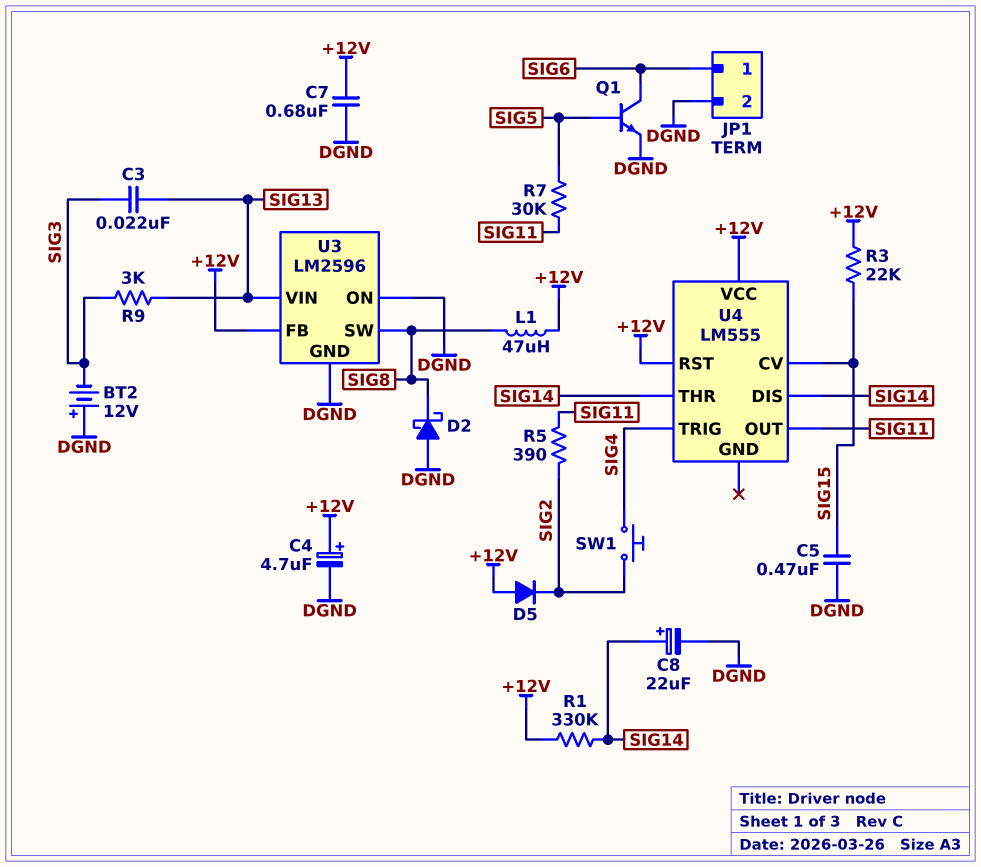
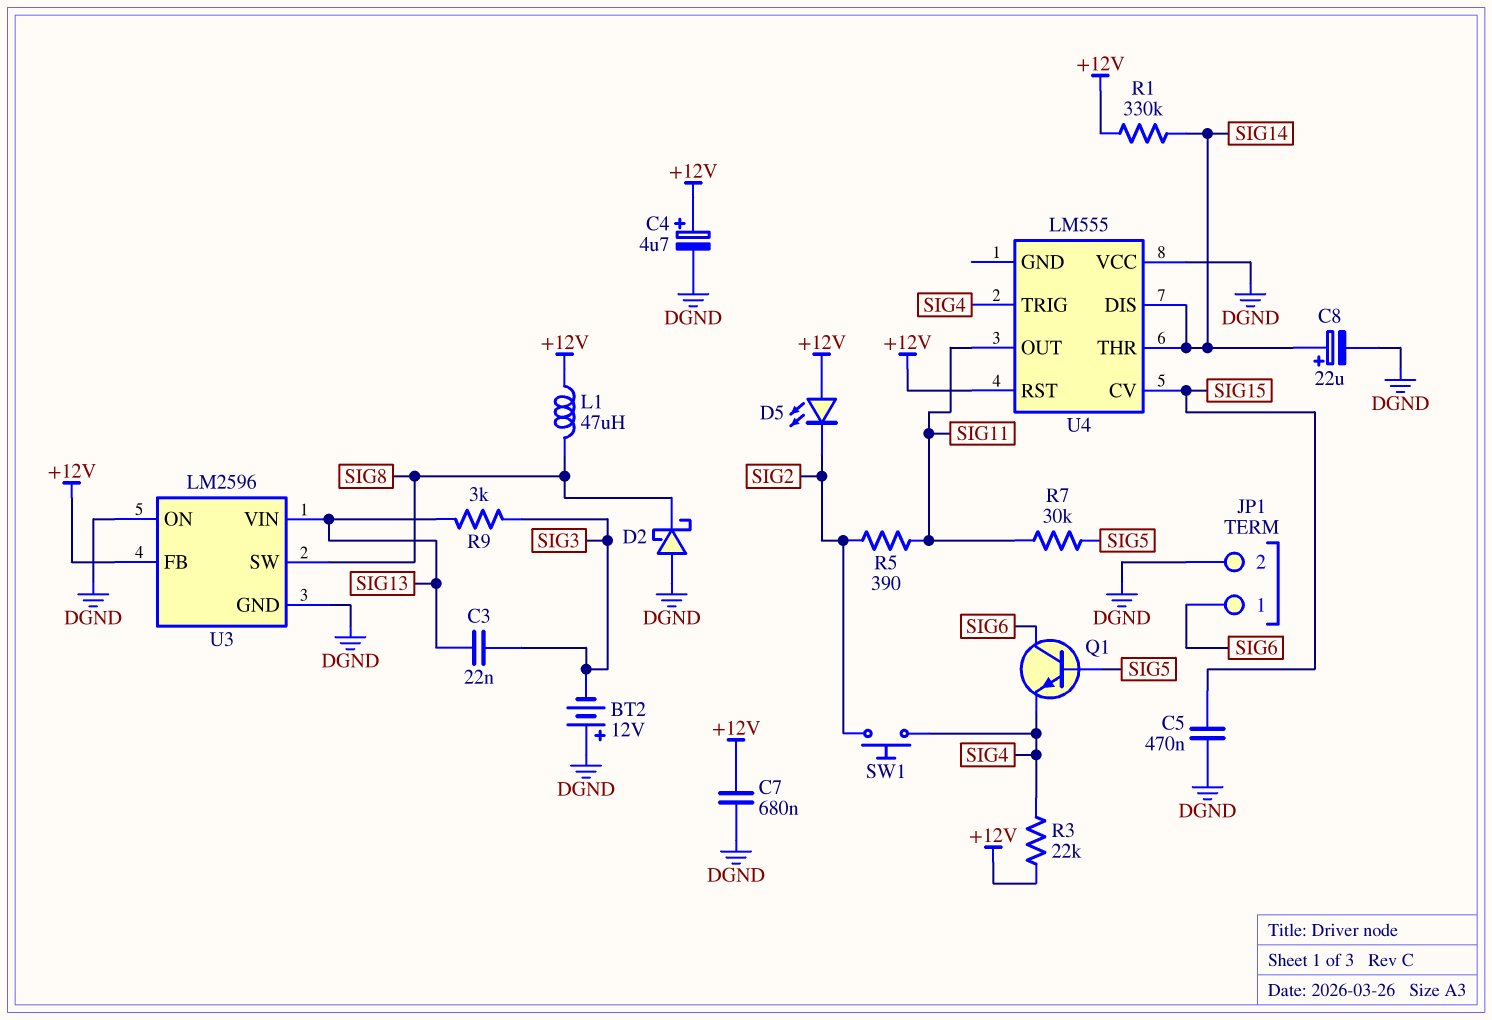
D5: diode (A +12V, K SIG2) -> LED (A +12V, K SIG2)
Q1: NPN (B SIG5, C SIG6, E DGND) -> NPN (B SIG5, C SIG6, E SIG4)
R3: 22k (+12V, SIG15) -> 22k (+12V, SIG4)
U4 pin VCC: +12V -> DGND

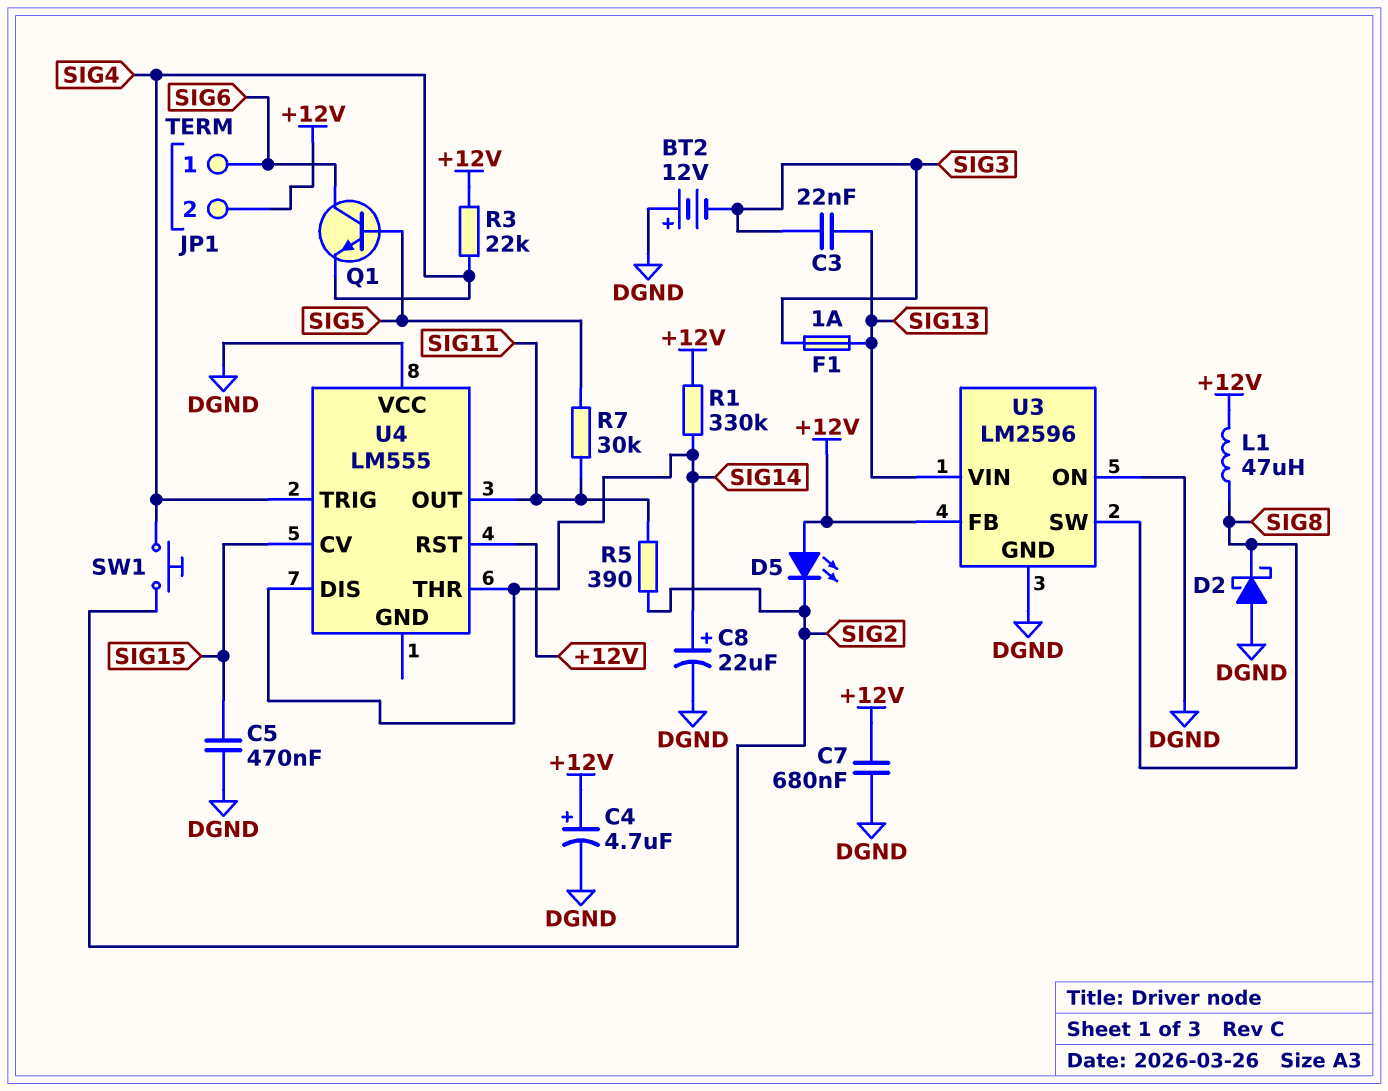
F1: none -> 1A (SIG3, SIG13)
JP1 pin 2: DGND -> +12V
R9: 3k (SIG3, SIG13) -> none

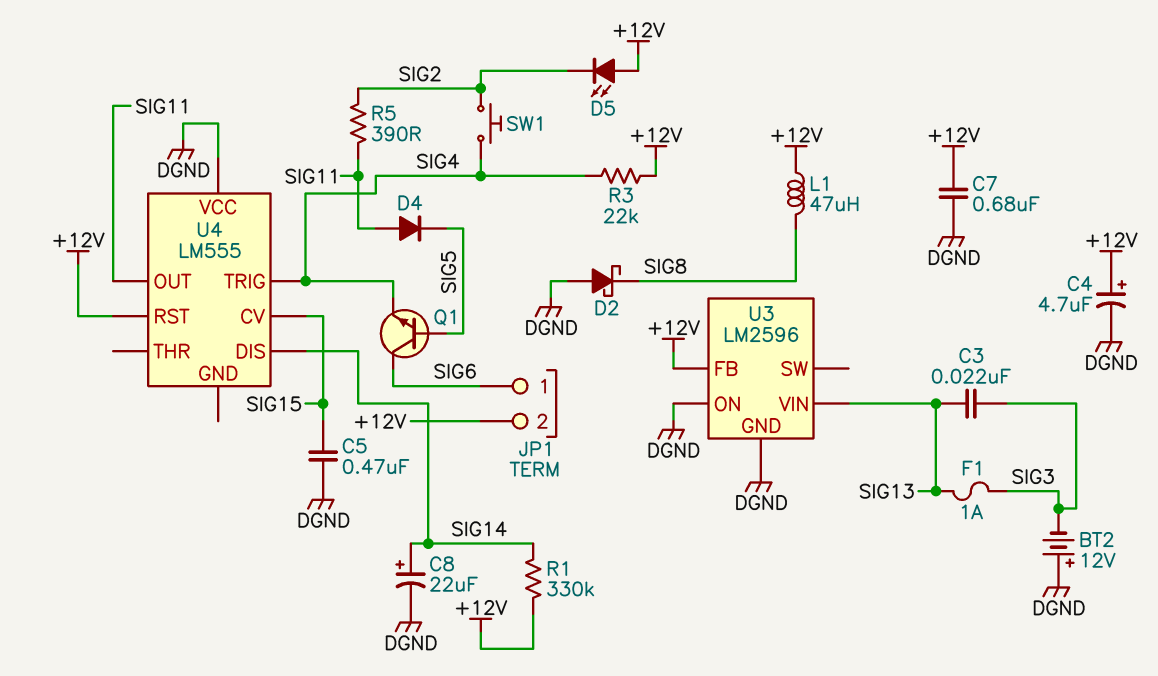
D4: none -> diode (A SIG11, K SIG5)
R7: 30k (SIG5, SIG11) -> none
U3 pin SW: SIG8 -> none
U4 pin THR: SIG14 -> none

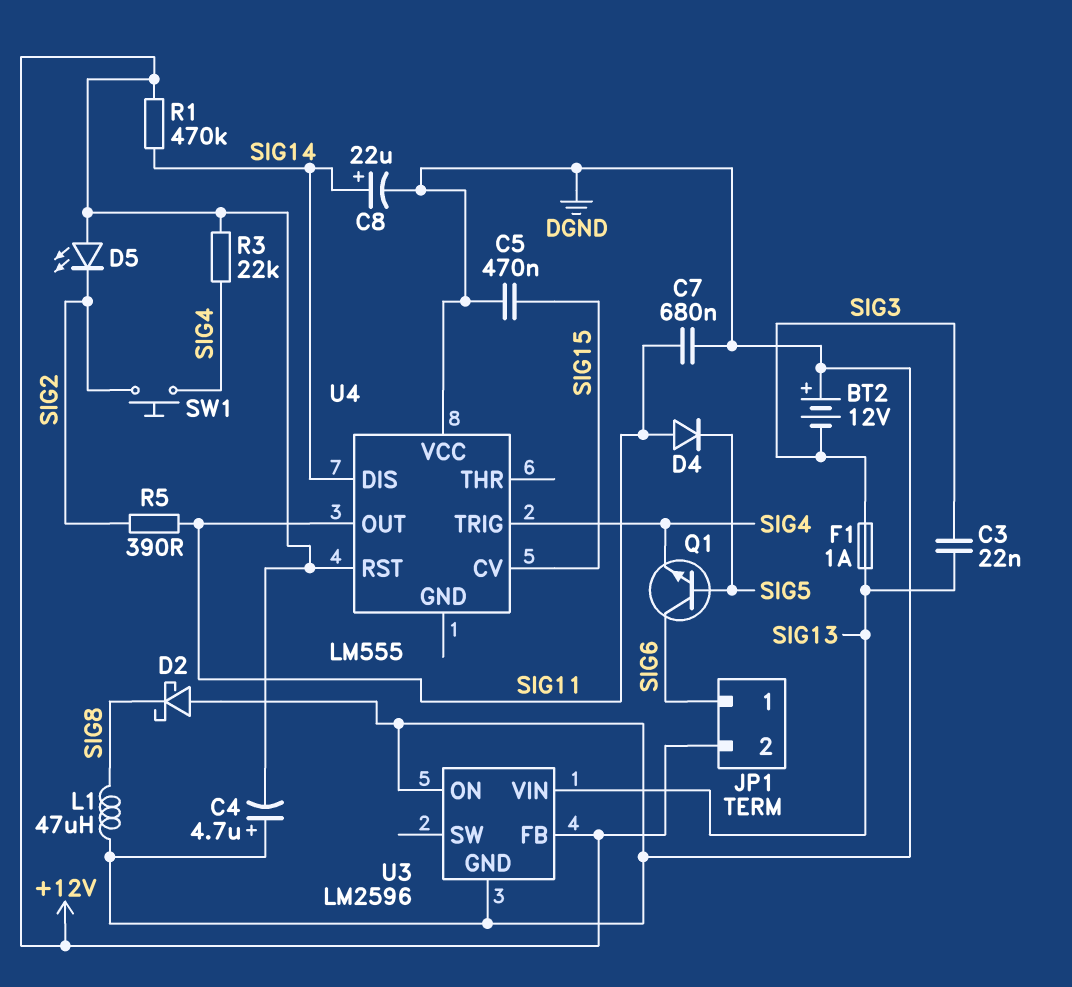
C4: 4.7uF (plus +12V, minus DGND) -> 4.7uF (plus DGND, minus +12V)
C7: 680nF (+12V, DGND) -> 680nF (DGND, SIG11)
L1: 47uH (+12V, SIG8) -> 47uH (DGND, SIG8)
R1: 330k (+12V, SIG14) -> 470k (+12V, SIG14)

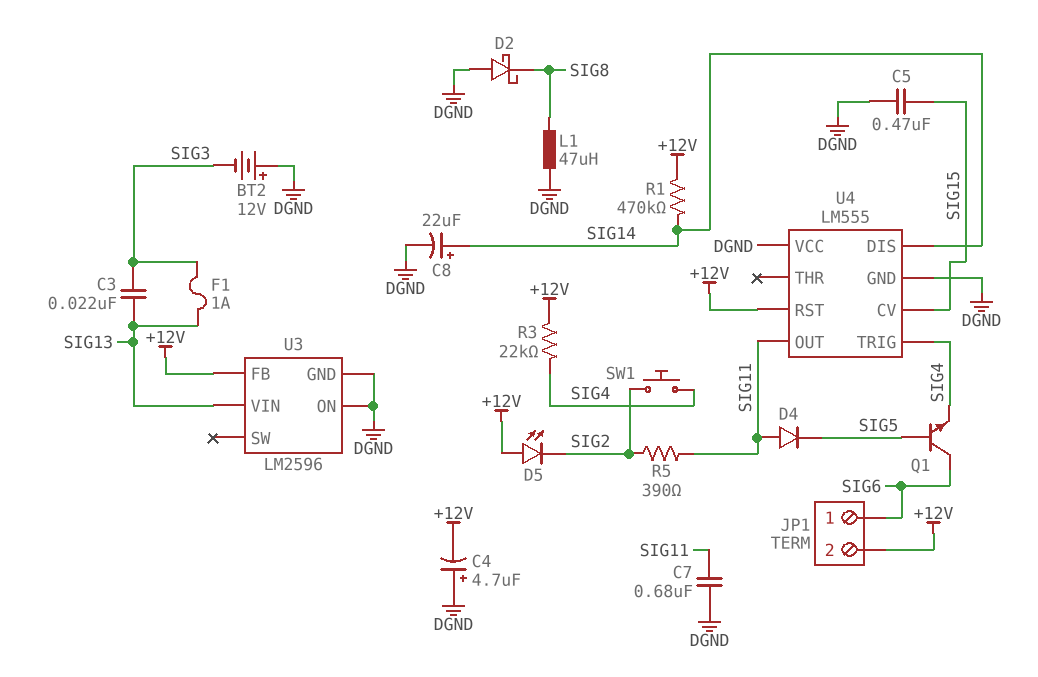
U4 pin GND: none -> DGND

